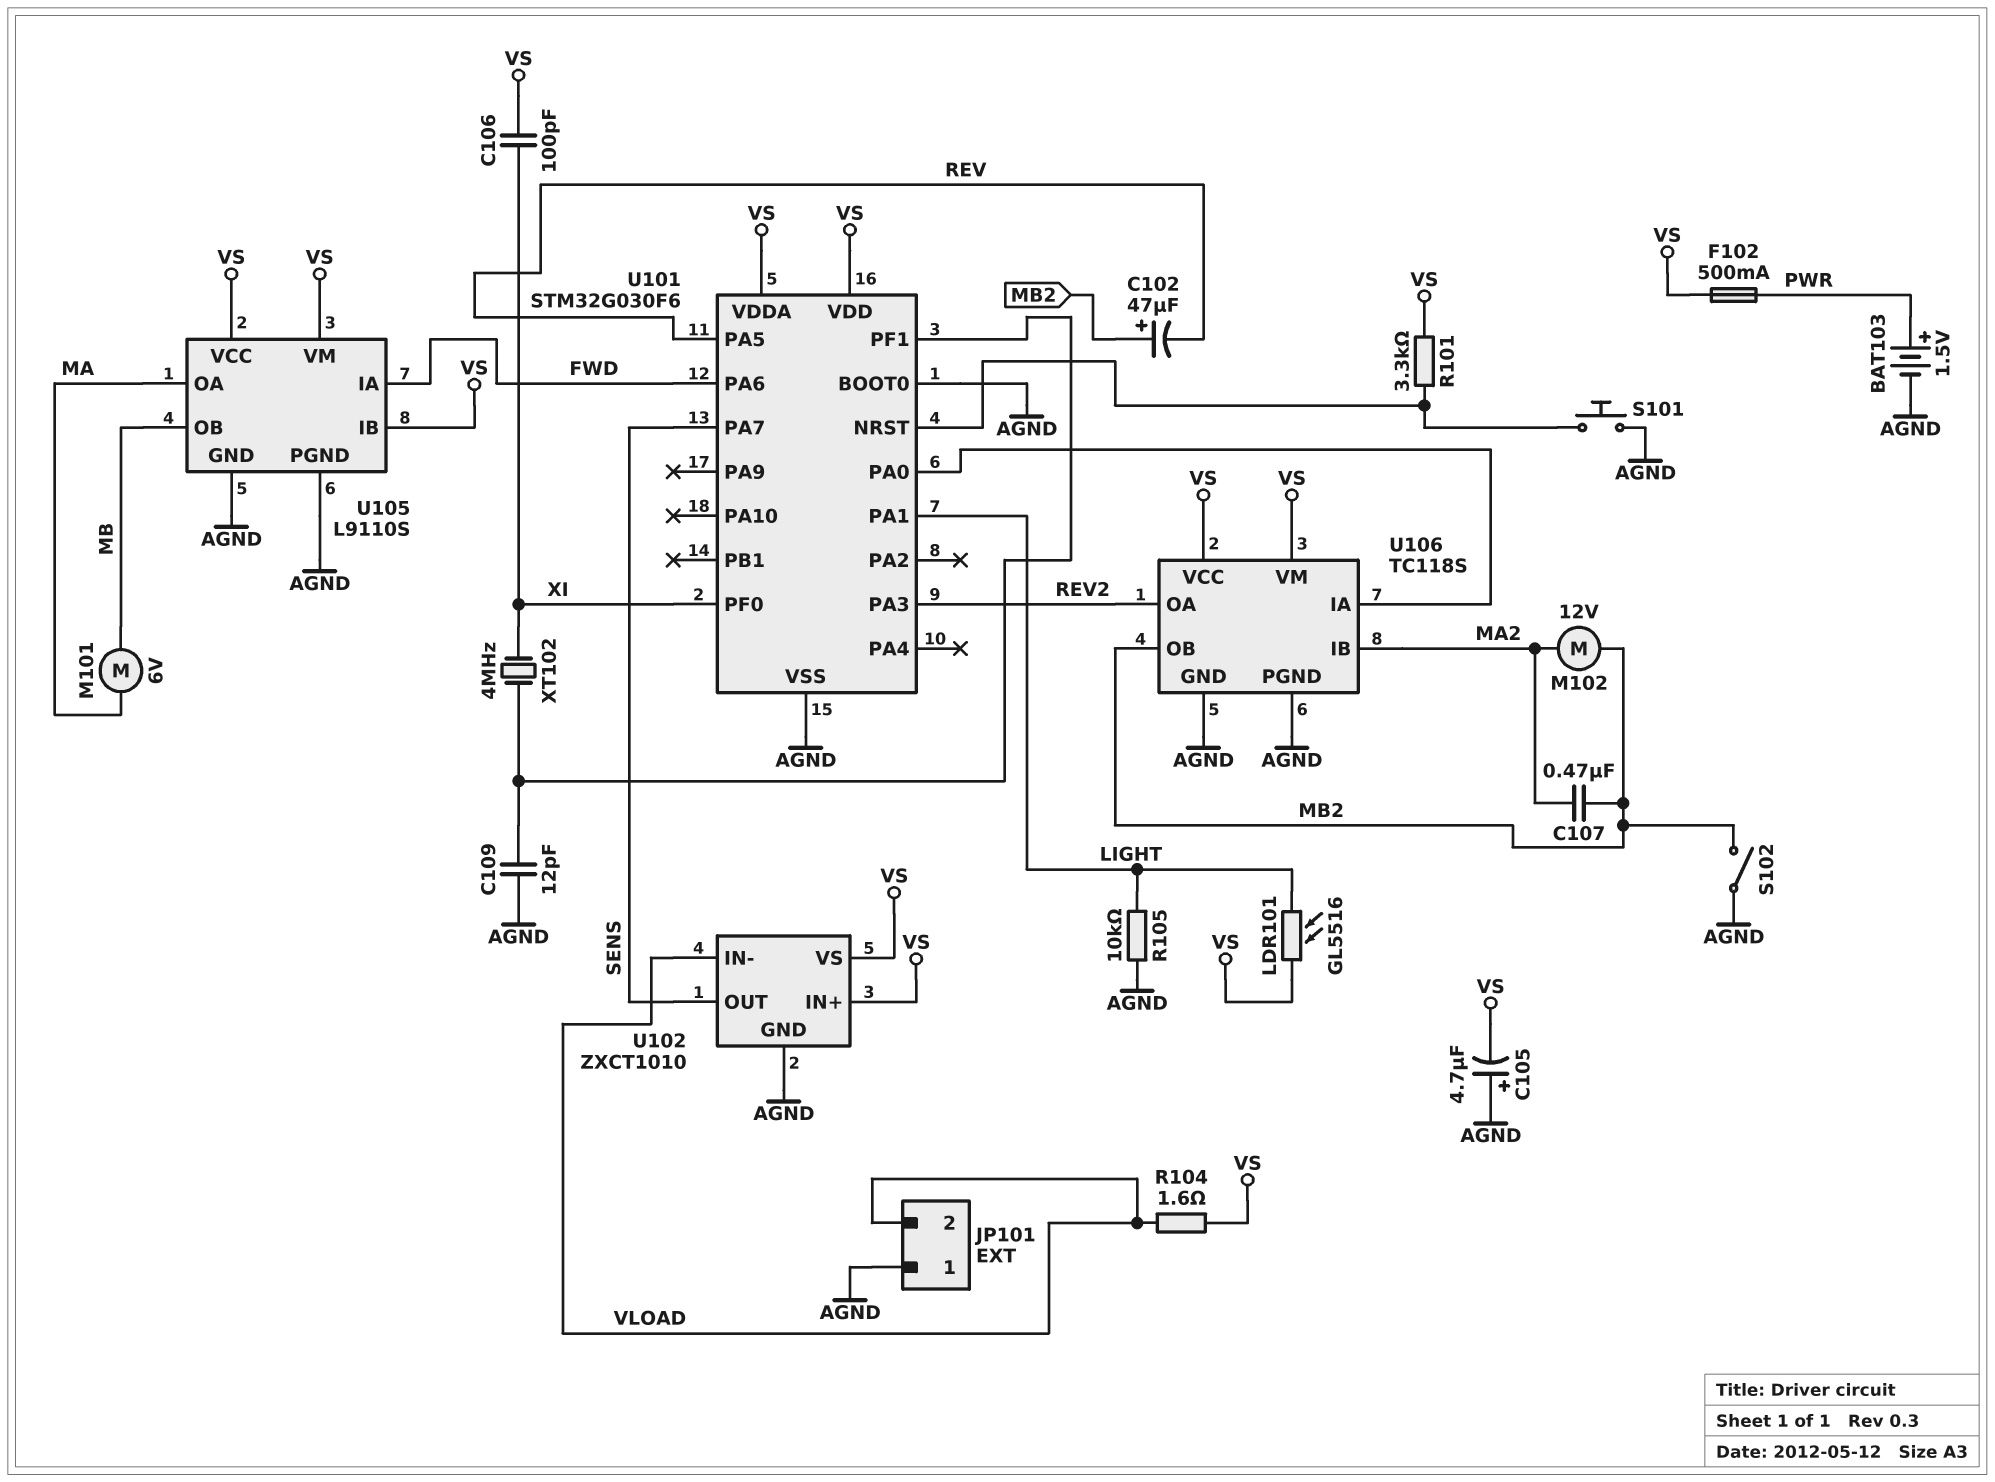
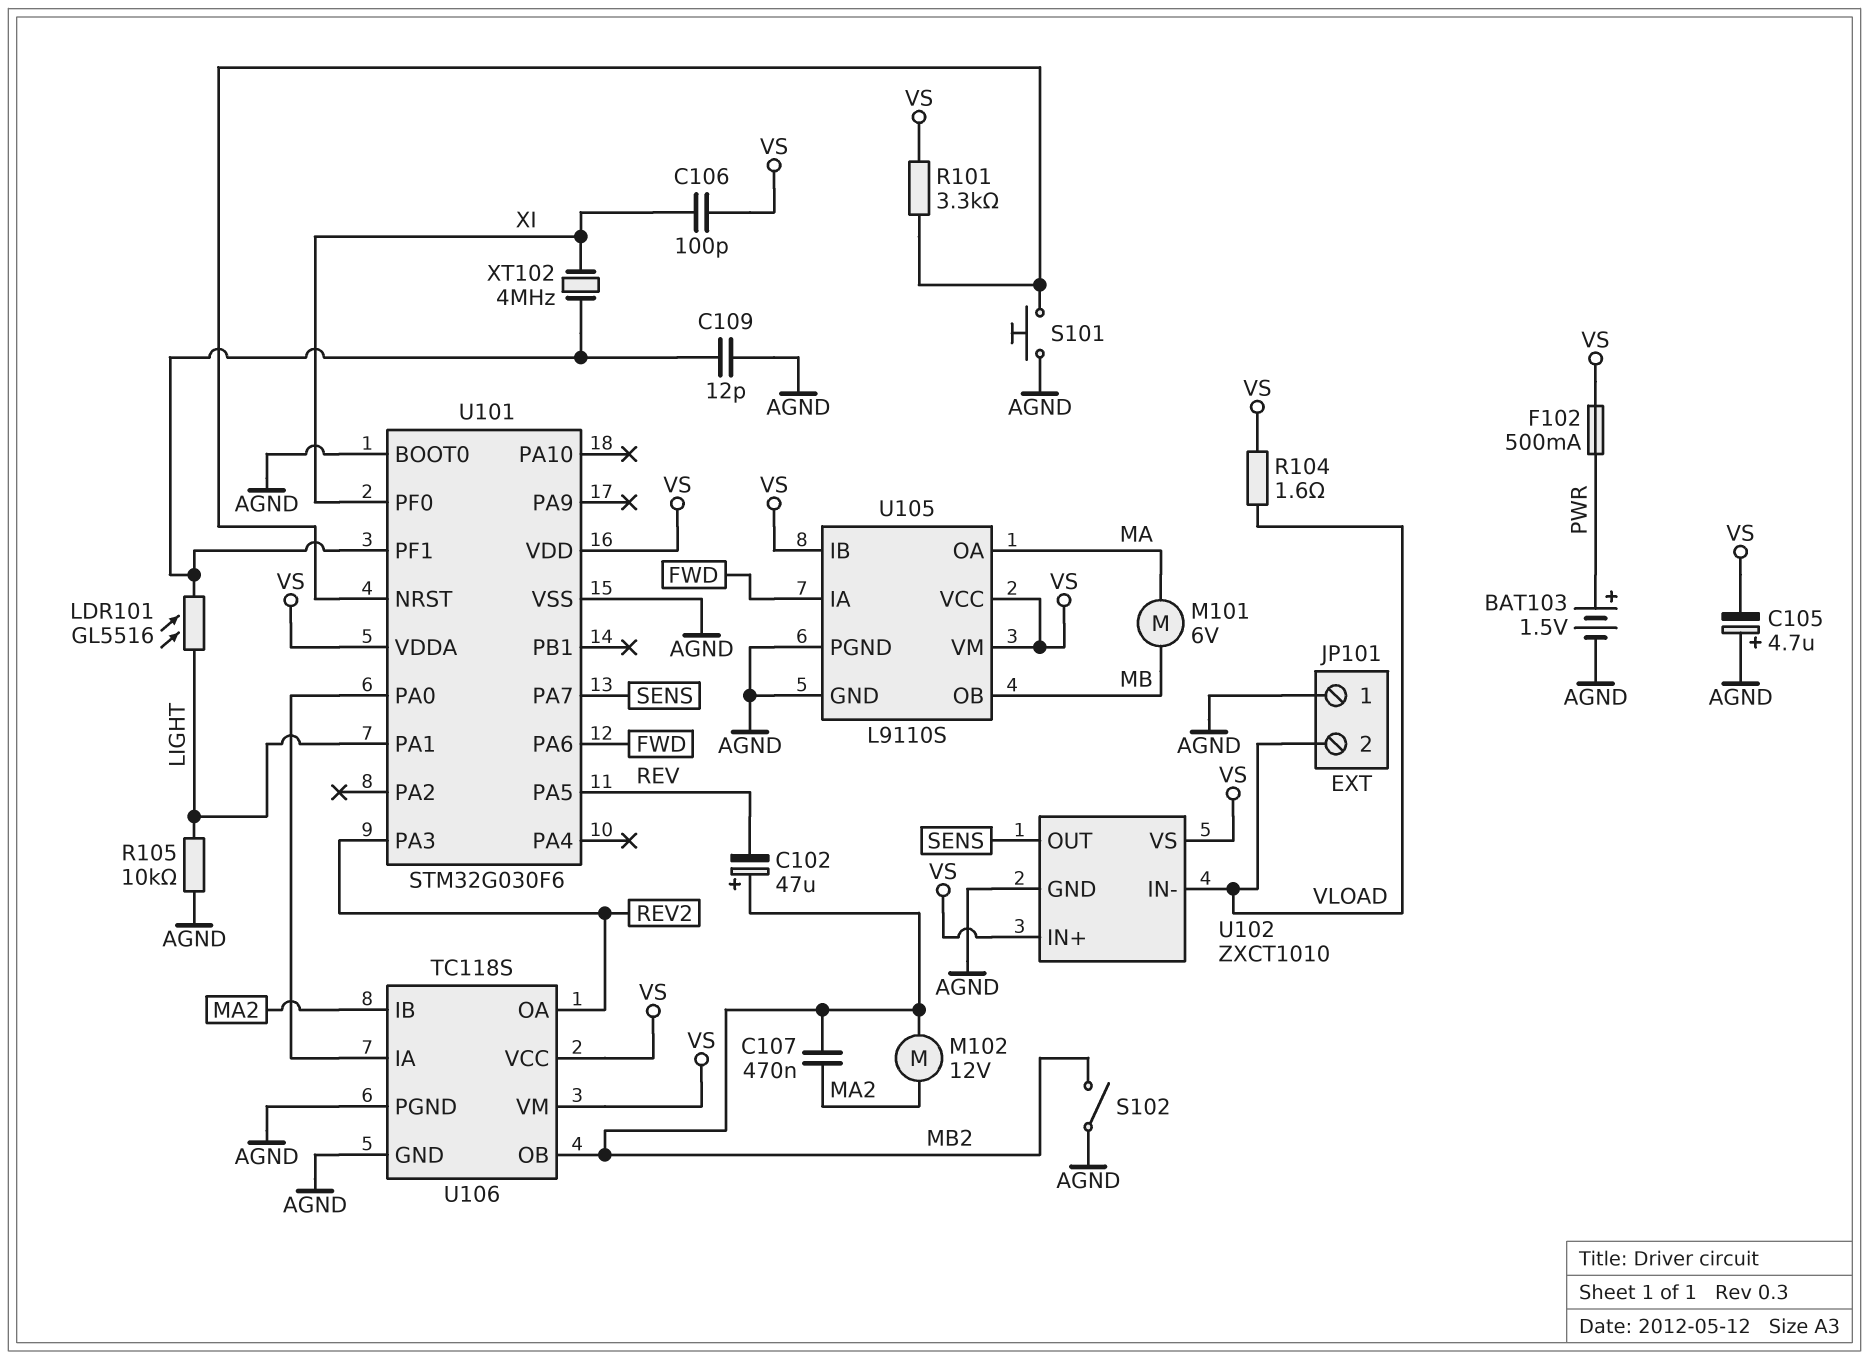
LDR101: GL5516 (LIGHT, VS) -> GL5516 (LIGHT, U101/PF1)

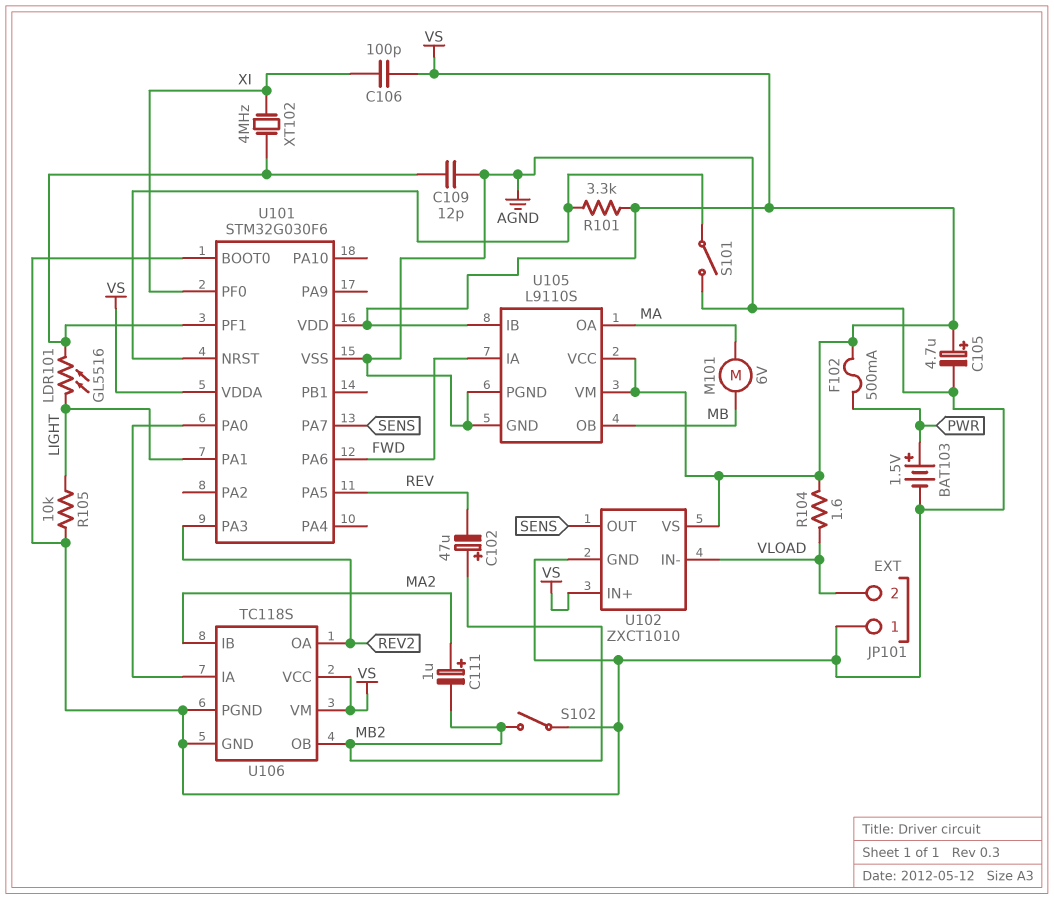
C105: 4.7uF (plus AGND, minus VS) -> 4.7uF (plus VS, minus AGND)
C107: 470nF (MA2, MB2) -> none
C111: none -> 1uF (plus MA2, minus MB2)
M102: motor 12V (MA2, MB2) -> none
S101: button (AGND, U101/NRST) -> switch (AGND, U101/NRST)

